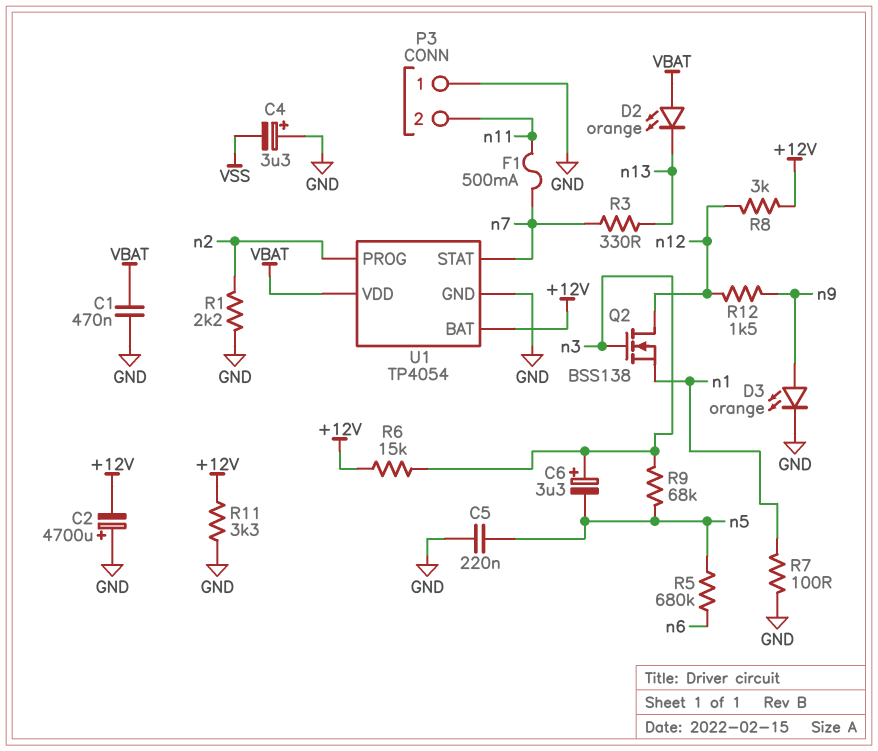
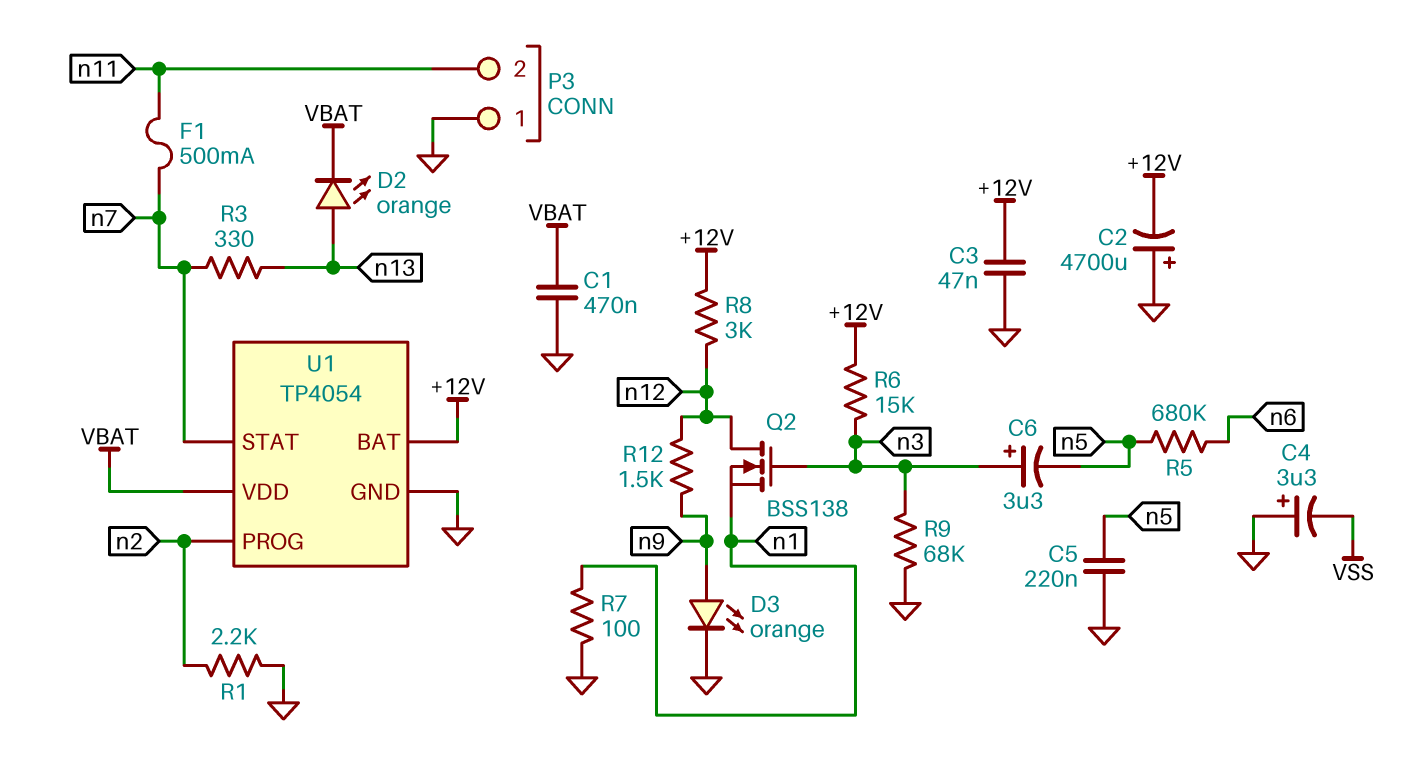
C3: none -> 47nF (+12V, GND)
D2: LED orange (A VBAT, K n13) -> LED orange (A n13, K VBAT)
R9: 68k (n3, n5) -> 68k (GND, n3)
R11: 3.3k (+12V, GND) -> none

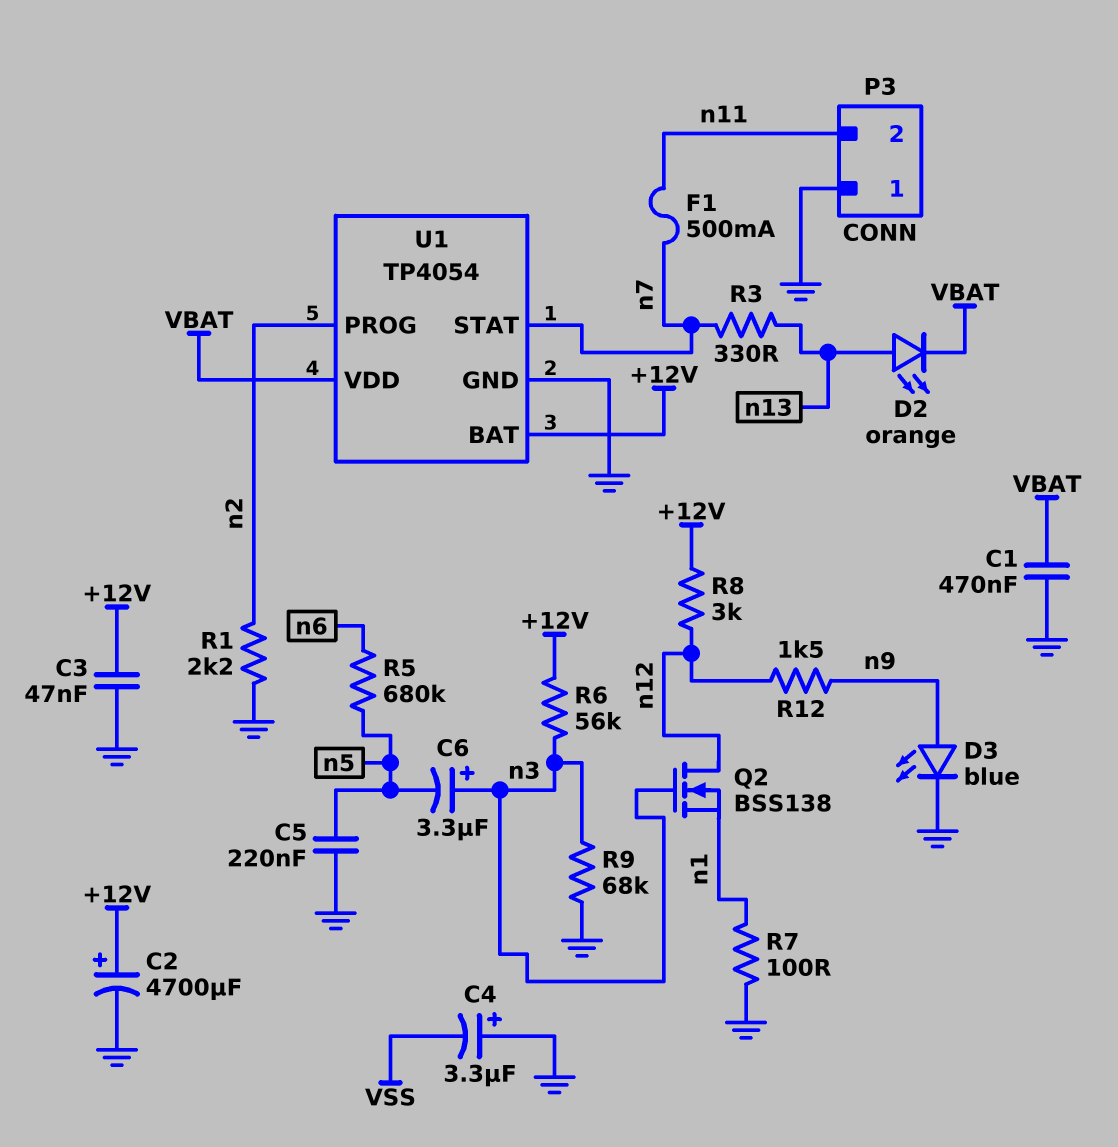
C2: 4700uF (plus GND, minus +12V) -> 4700uF (plus +12V, minus GND)
D3: LED orange (A n9, K GND) -> LED blue (A n9, K GND)
R6: 15k (+12V, n3) -> 56k (+12V, n3)

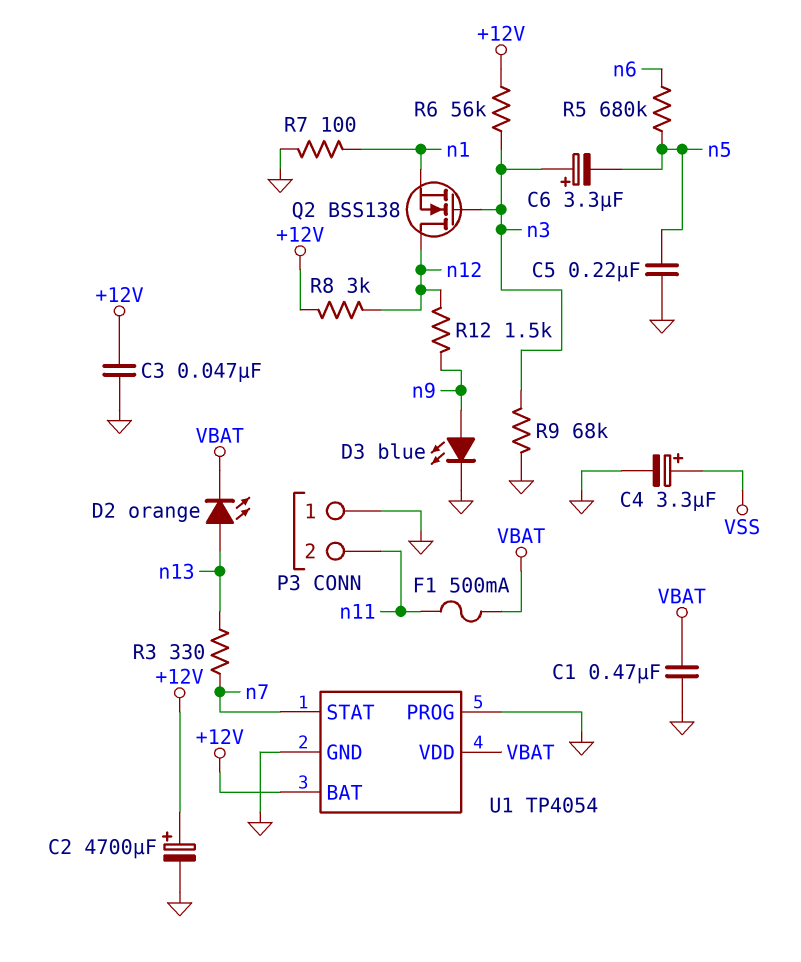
C4: 3.3uF (plus GND, minus VSS) -> 3.3uF (plus VSS, minus GND)
F1: 500mA (n7, n11) -> 500mA (VBAT, n11)
R1: 2.2k (GND, n2) -> none
U1 pin PROG: n2 -> GND

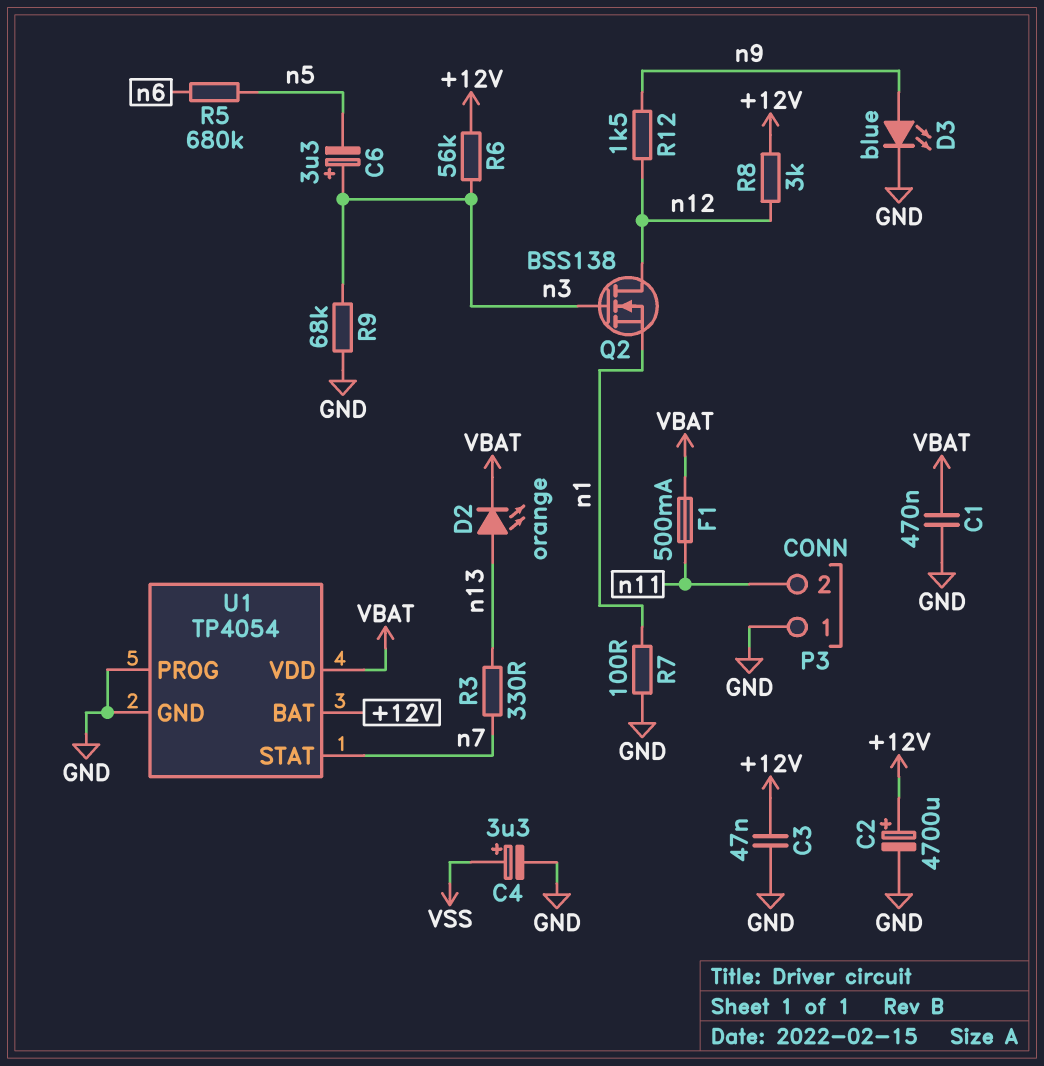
C5: 220nF (GND, n5) -> none

